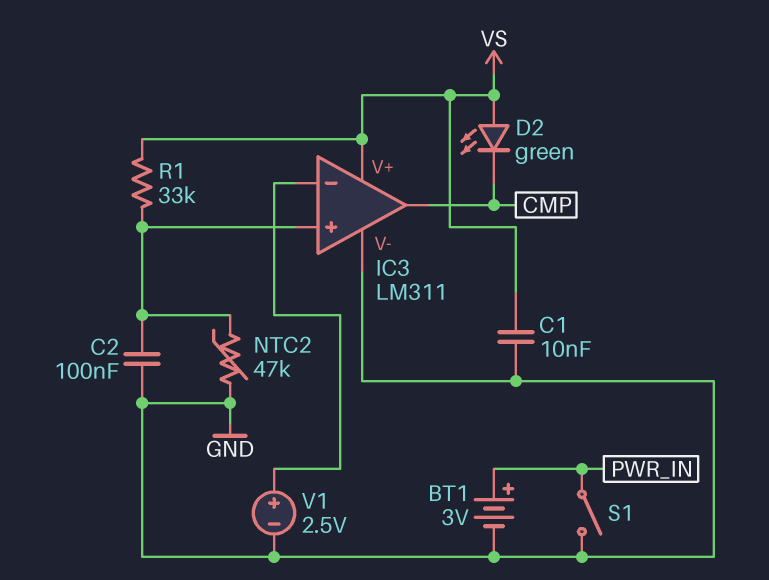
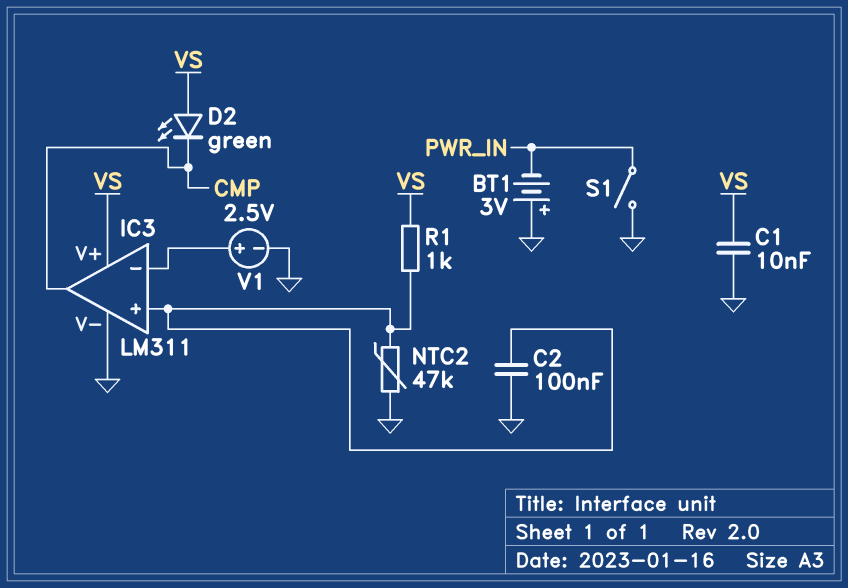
BT1: 3V (plus PWR_IN, minus GND) -> 3V (plus GND, minus PWR_IN)
R1: 33k (IC3/in+, VS) -> 1k (IC3/in+, VS)

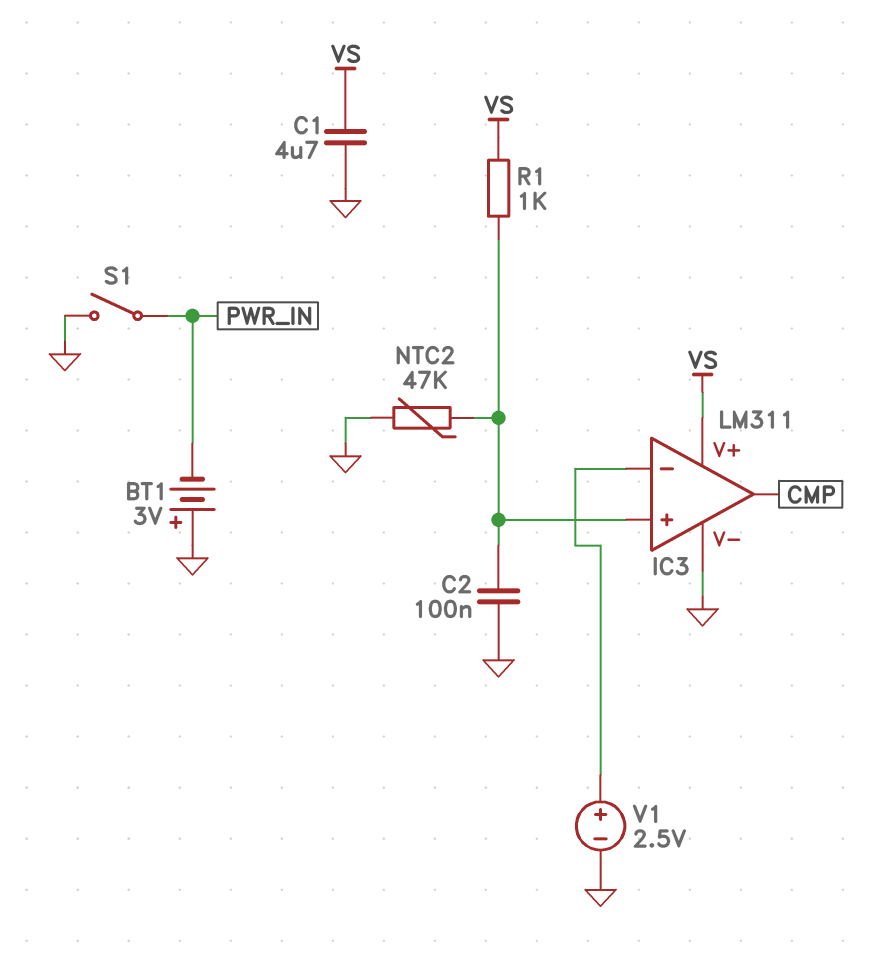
C1: 10nF (GND, VS) -> 4.7uF (GND, VS)
D2: LED green (A VS, K CMP) -> none

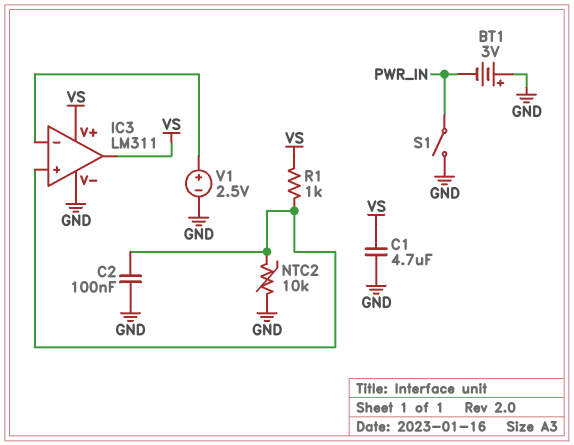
IC3 pin out: CMP -> VS
NTC2: 47k (GND, IC3/in+) -> 10k (GND, IC3/in+)

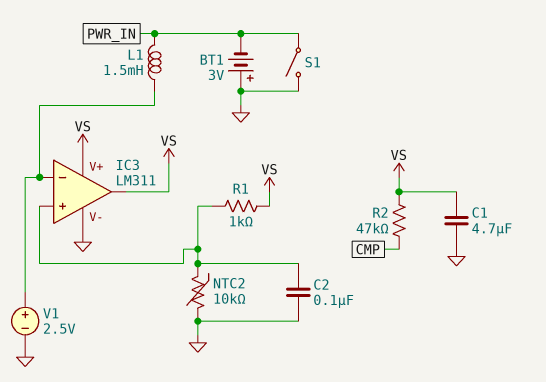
L1: none -> 1.5mH (IC3/in-, PWR_IN)
R2: none -> 47k (CMP, VS)

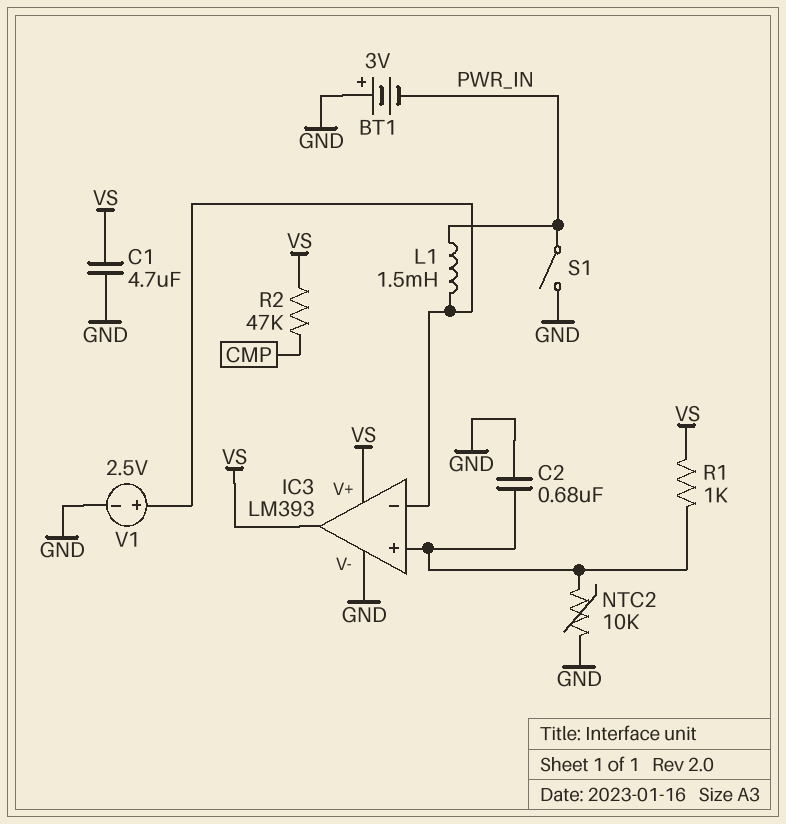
C2: 100nF (GND, IC3/in+) -> 680nF (GND, IC3/in+)
IC3: LM311 -> LM393

